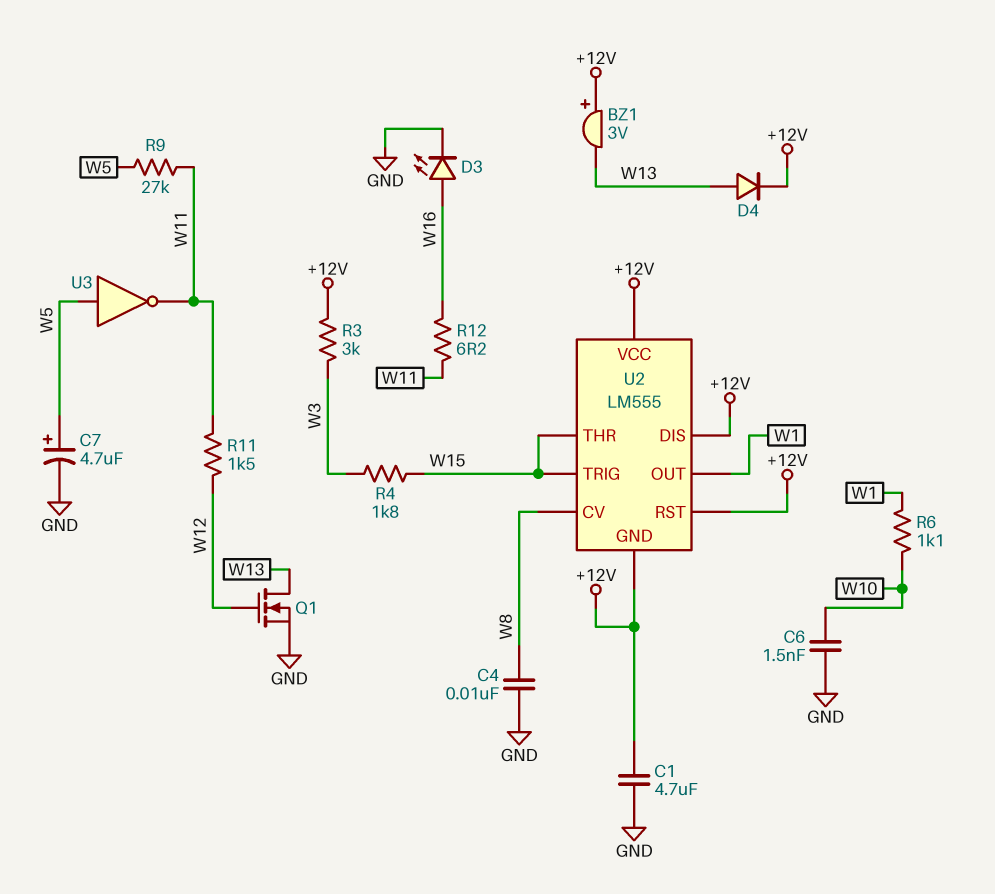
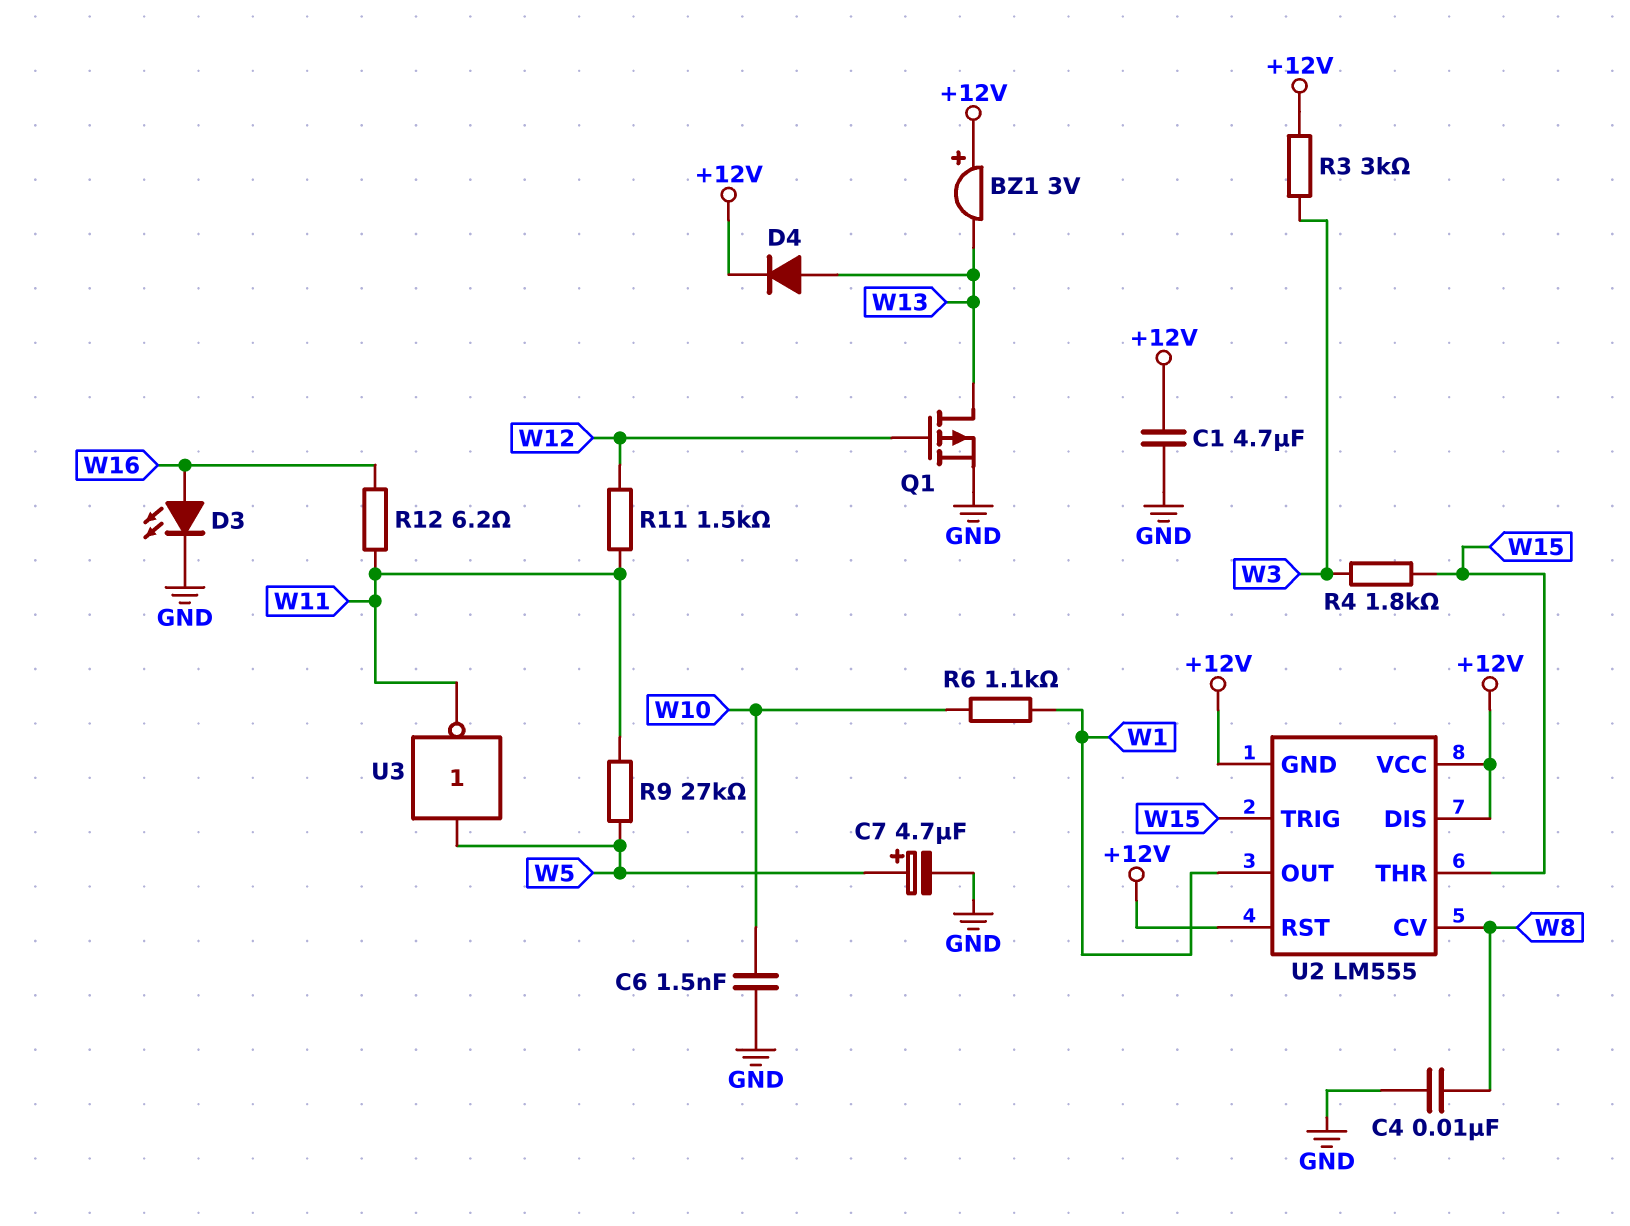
Q1: NMOS (G W12, D W13, S GND) -> PMOS (G W12, D W13, S GND)

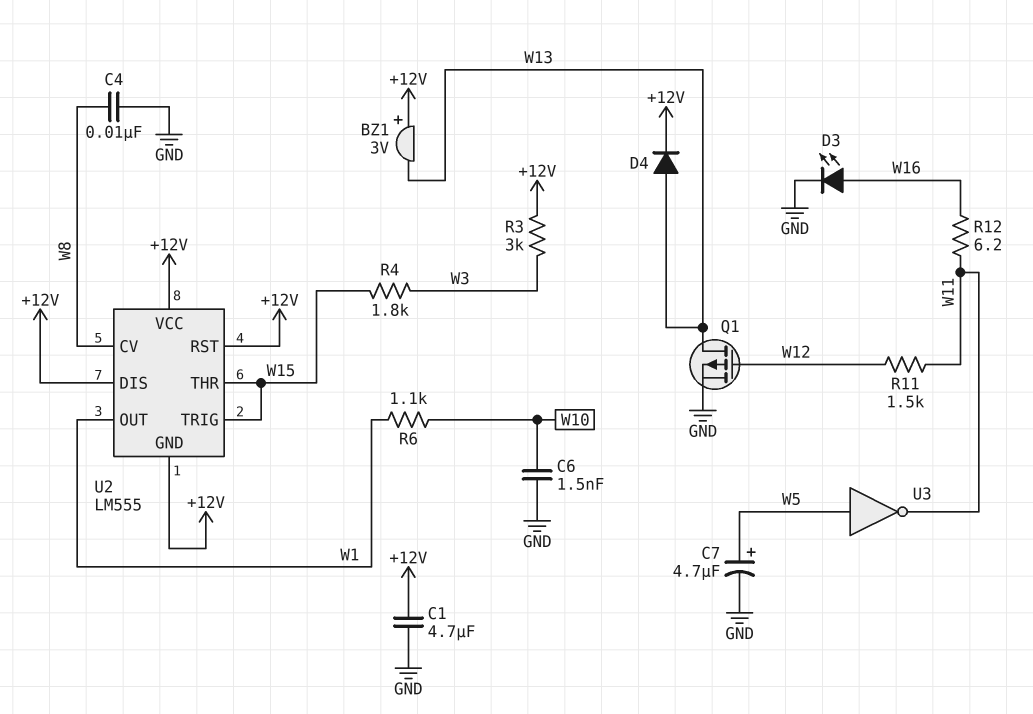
R9: 27k (W5, W11) -> none

